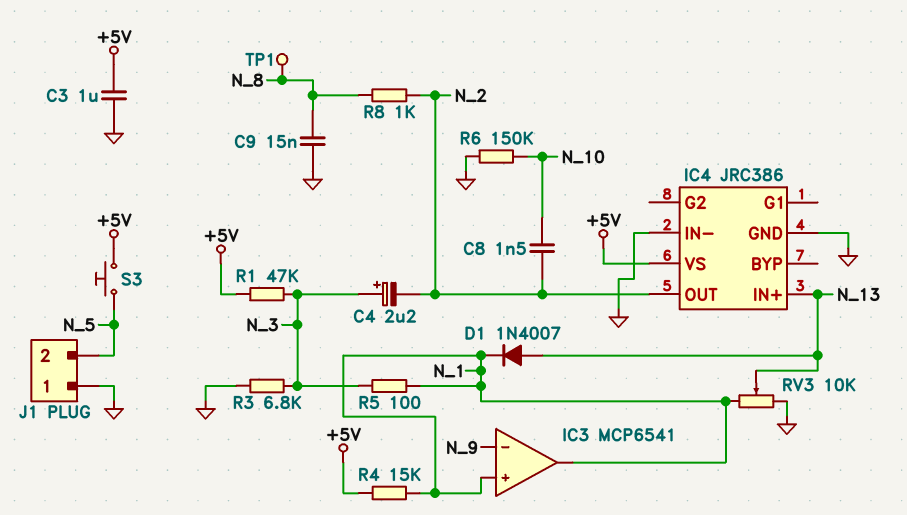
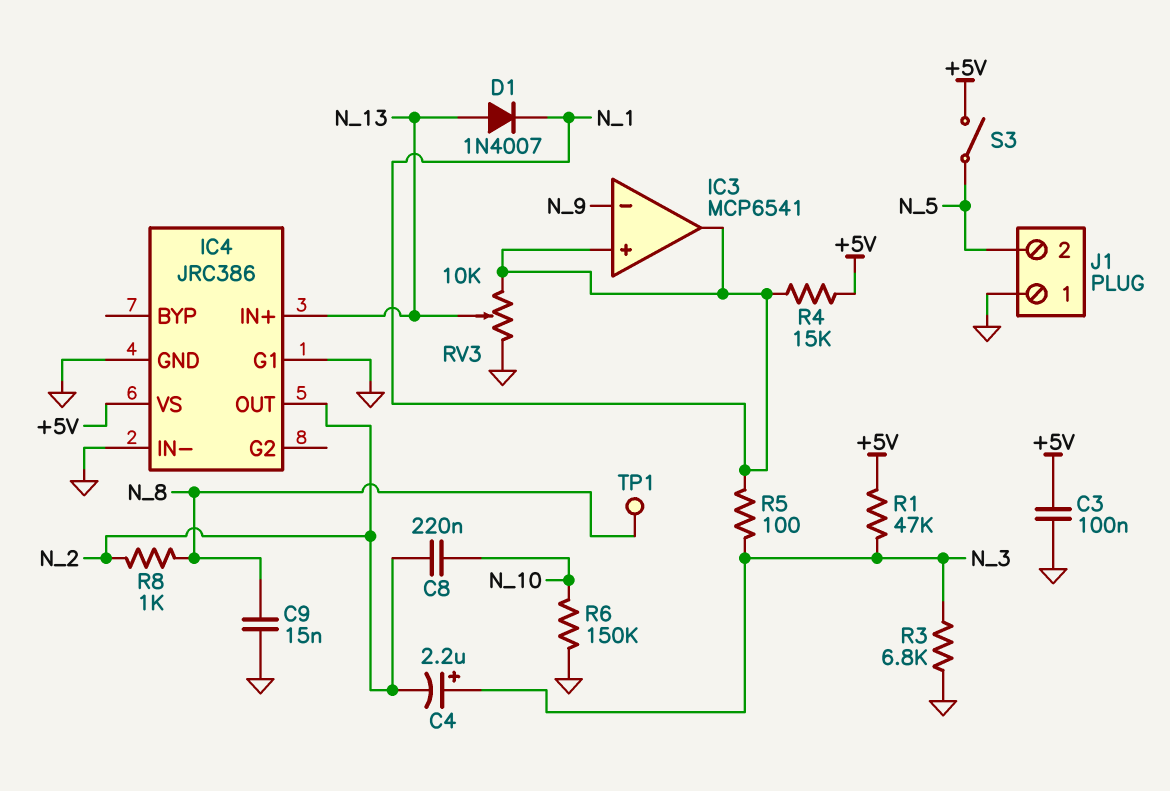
C3: 1uF (+5V, GND) -> 100nF (+5V, GND)
C8: 1.5nF (N_2, N_10) -> 220nF (N_2, N_10)
IC4 pin G1: none -> GND
S3: button (+5V, N_5) -> switch (+5V, N_5)

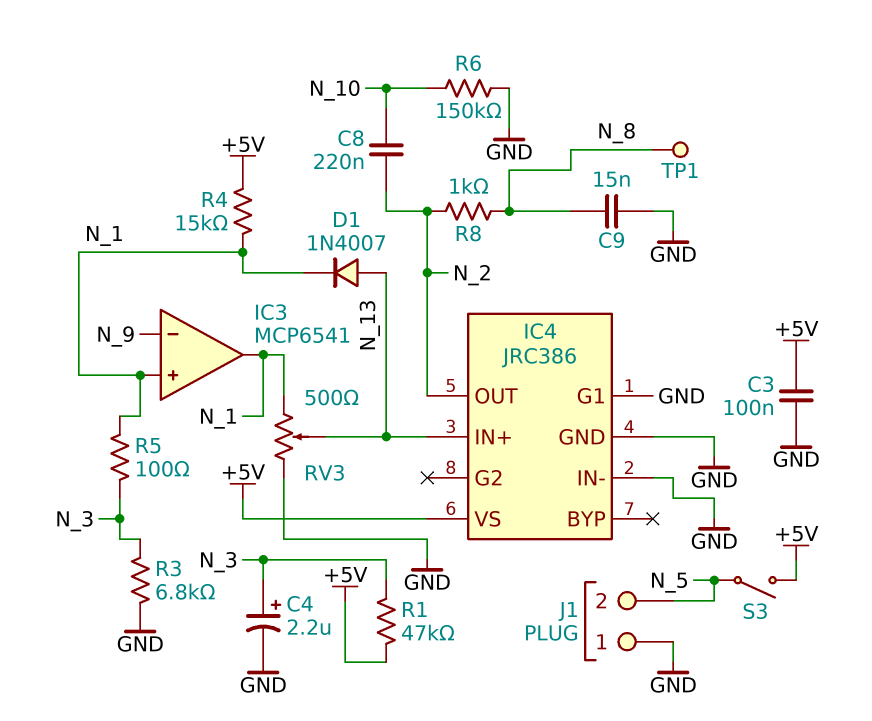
C4: 2.2uF (plus N_3, minus N_2) -> 2.2uF (plus N_3, minus GND)
RV3: 10k (GND, N_1, wiper N_13) -> 500 (GND, N_1, wiper N_13)

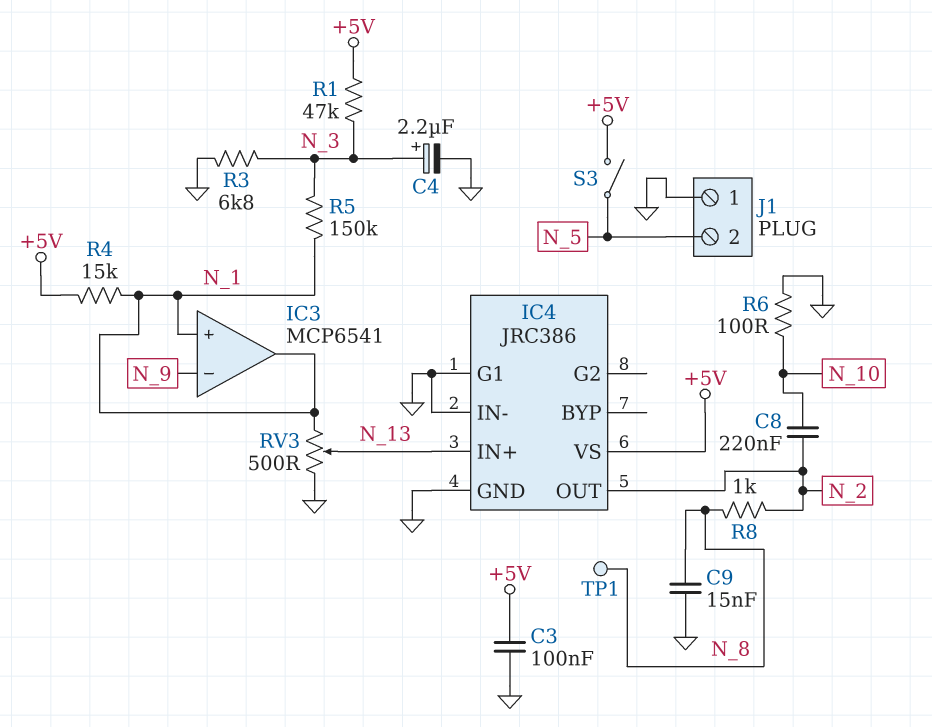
D1: diode 1N4007 (A N_13, K N_1) -> none
R5: 100 (N_1, N_3) -> 150k (N_1, N_3)
R6: 150k (GND, N_10) -> 100 (GND, N_10)

